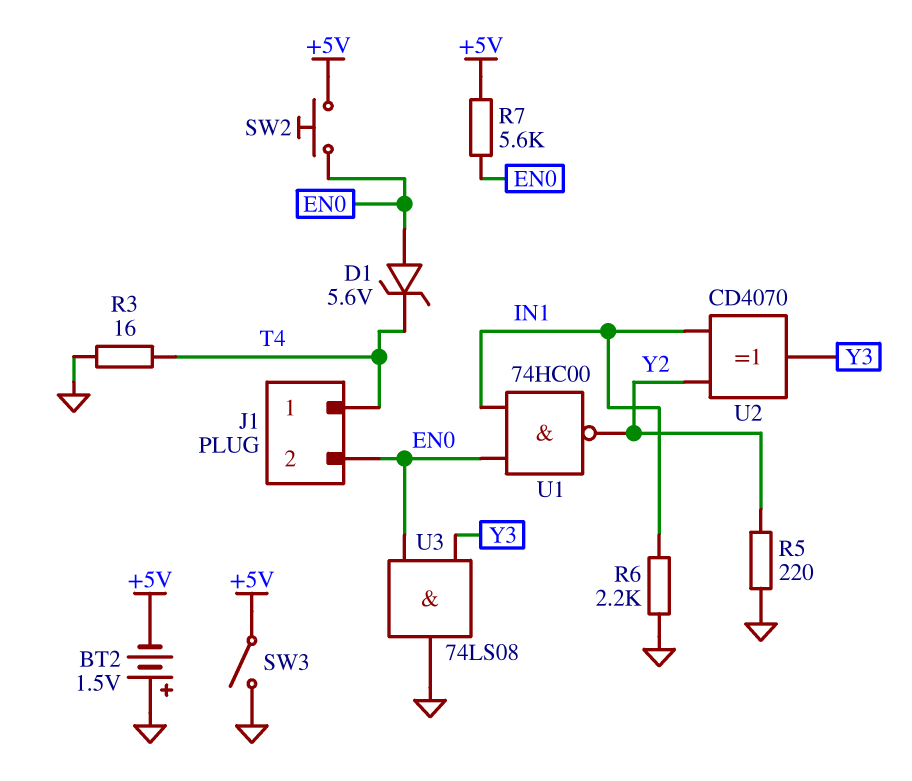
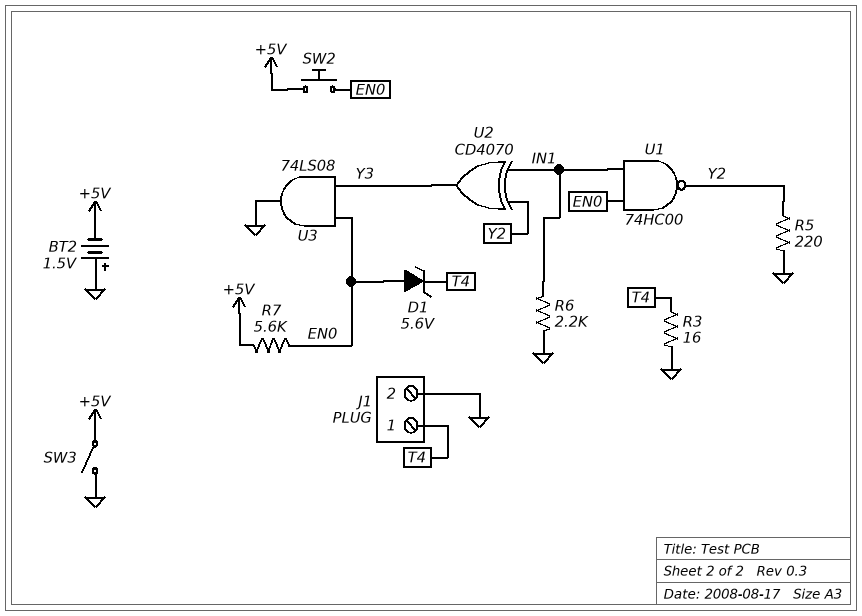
J1 pin 2: EN0 -> GND

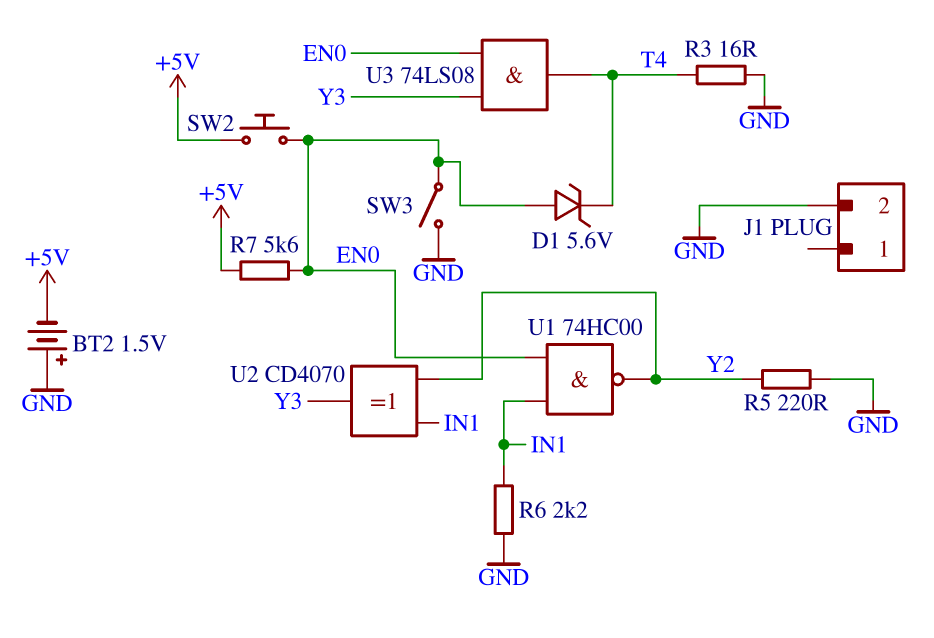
J1 pin 1: T4 -> none
SW3: switch (+5V, GND) -> switch (EN0, GND)
U3: AND 74LS08 (in EN0, in Y3, out GND) -> AND 74LS08 (in EN0, in Y3, out T4)

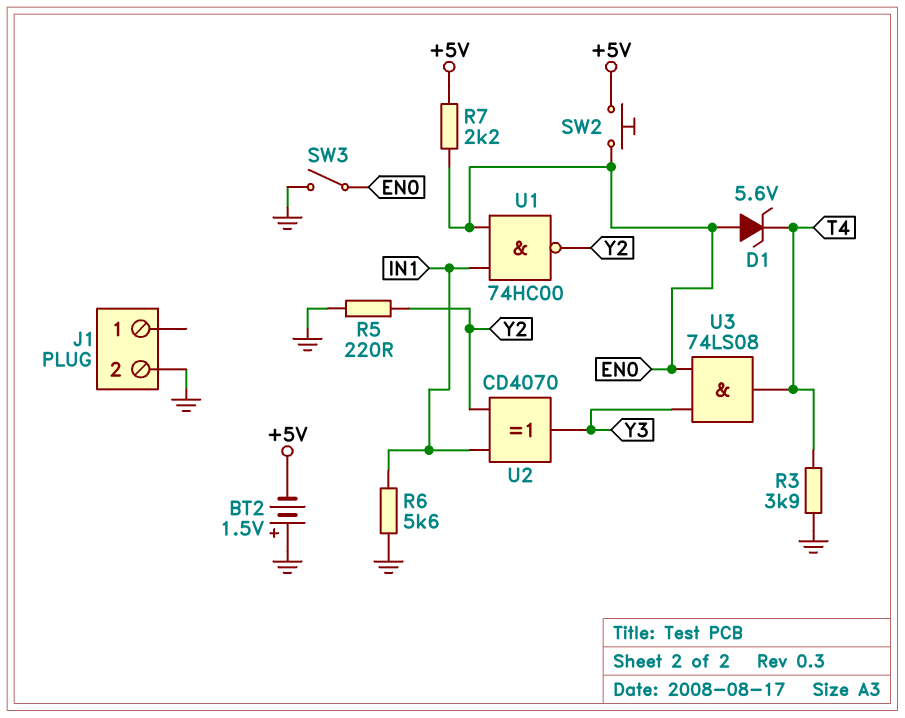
R3: 16 (GND, T4) -> 3.9k (GND, T4)
R6: 2.2k (GND, IN1) -> 5.6k (GND, IN1)
R7: 5.6k (+5V, EN0) -> 2.2k (+5V, EN0)

